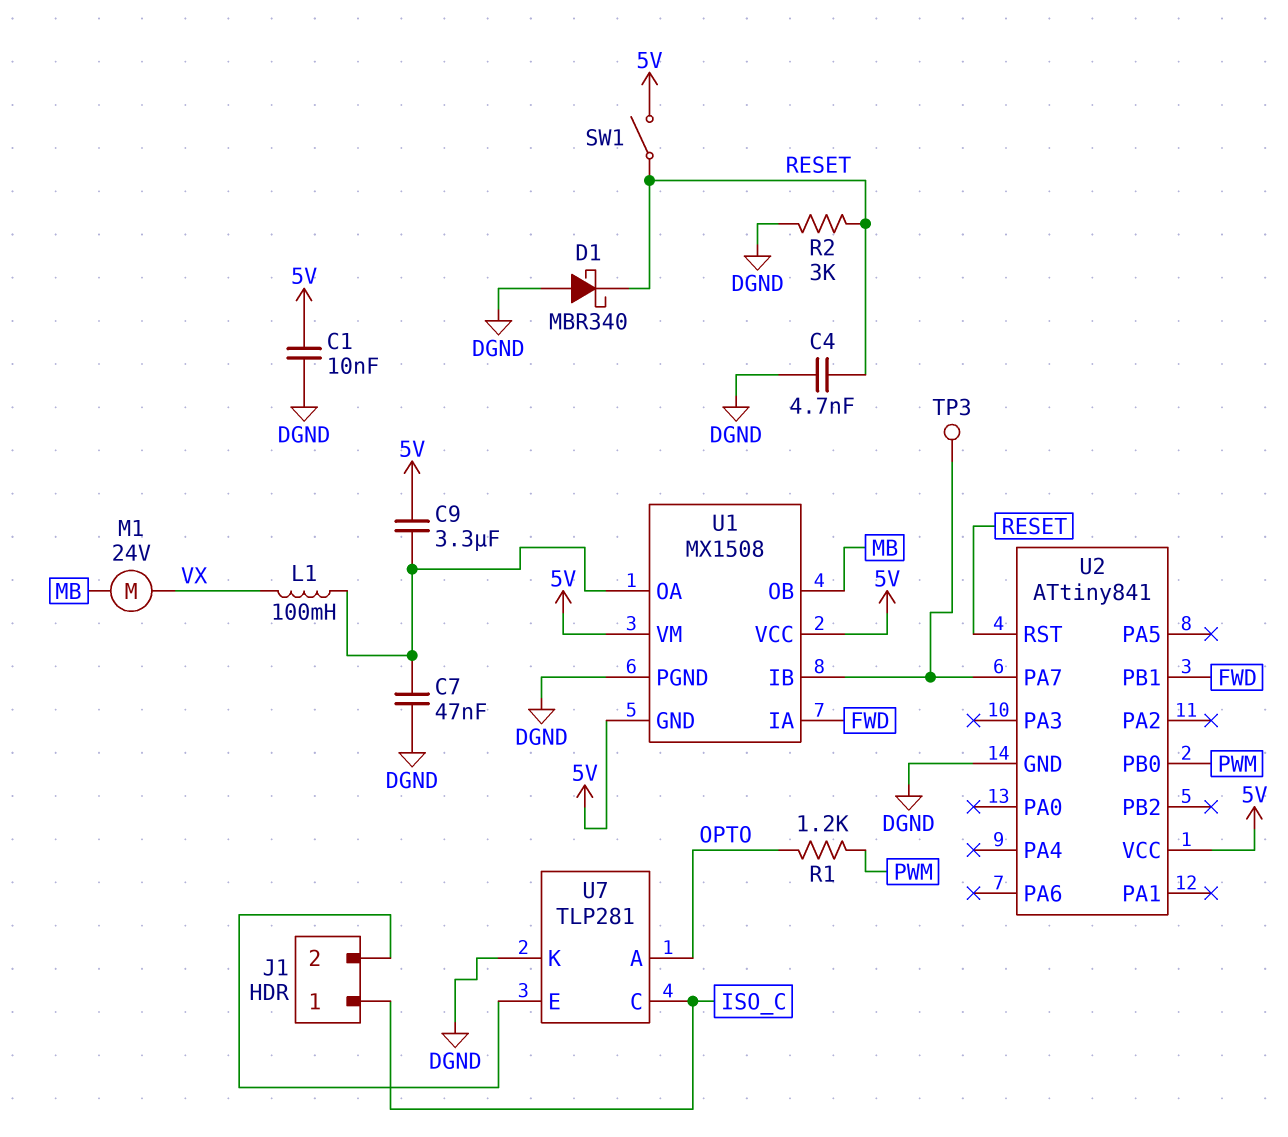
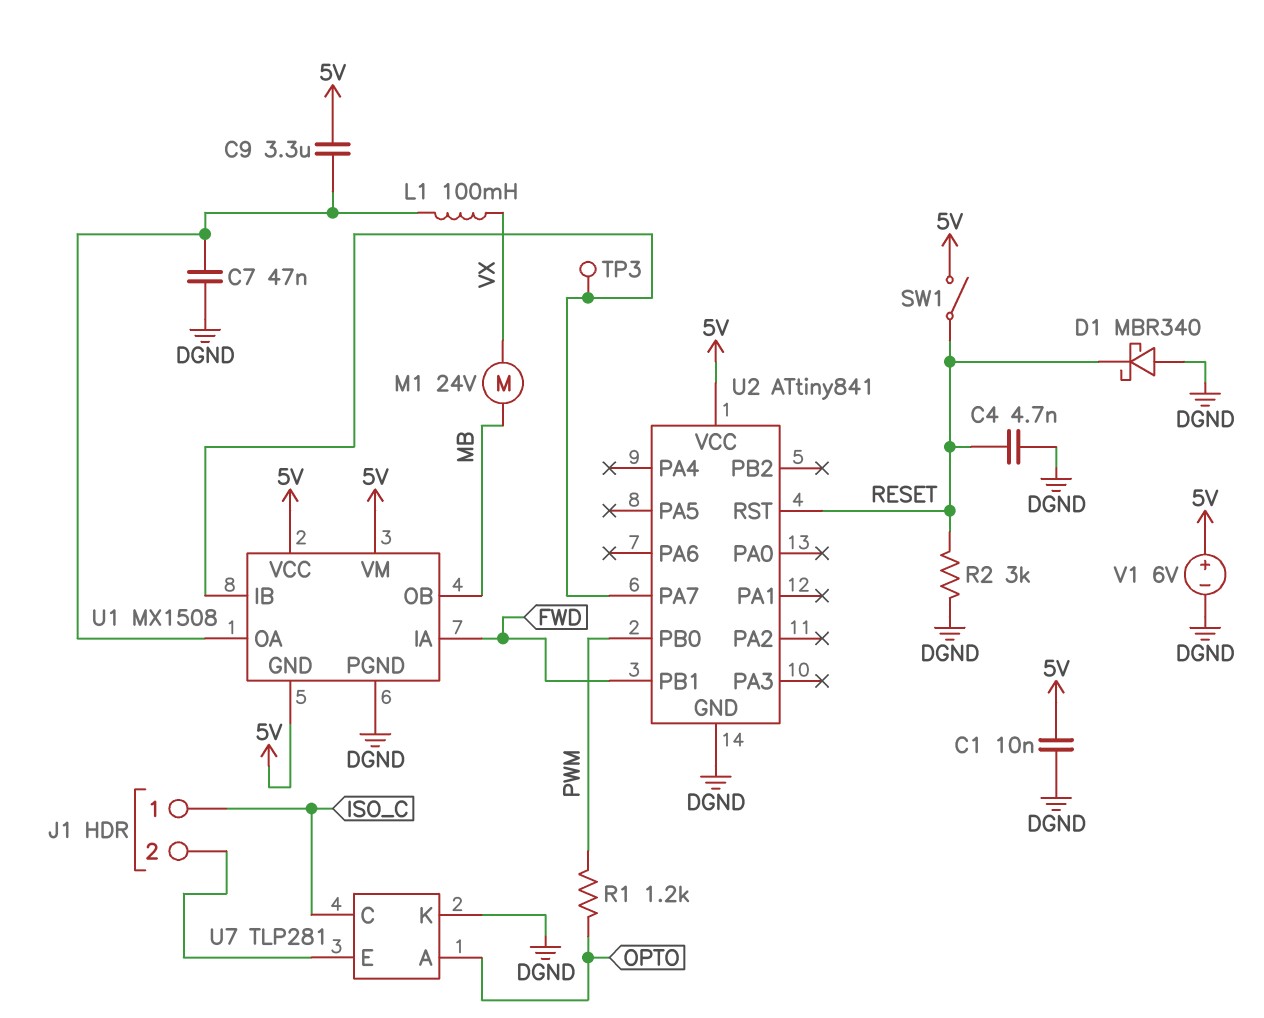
V1: none -> 6V (plus 5V, minus DGND)

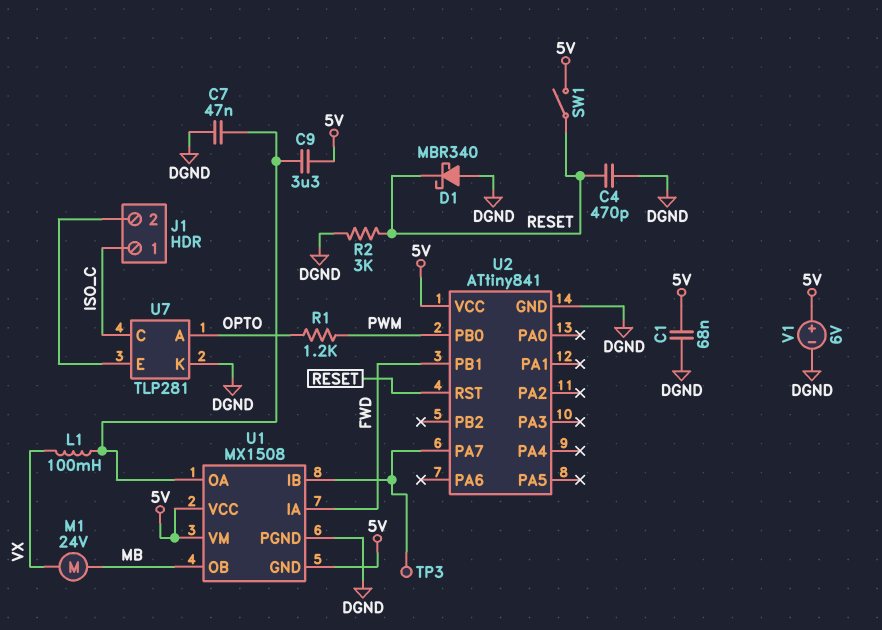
C1: 10nF (5V, DGND) -> 68nF (5V, DGND)
C4: 4.7nF (DGND, RESET) -> 470pF (DGND, RESET)

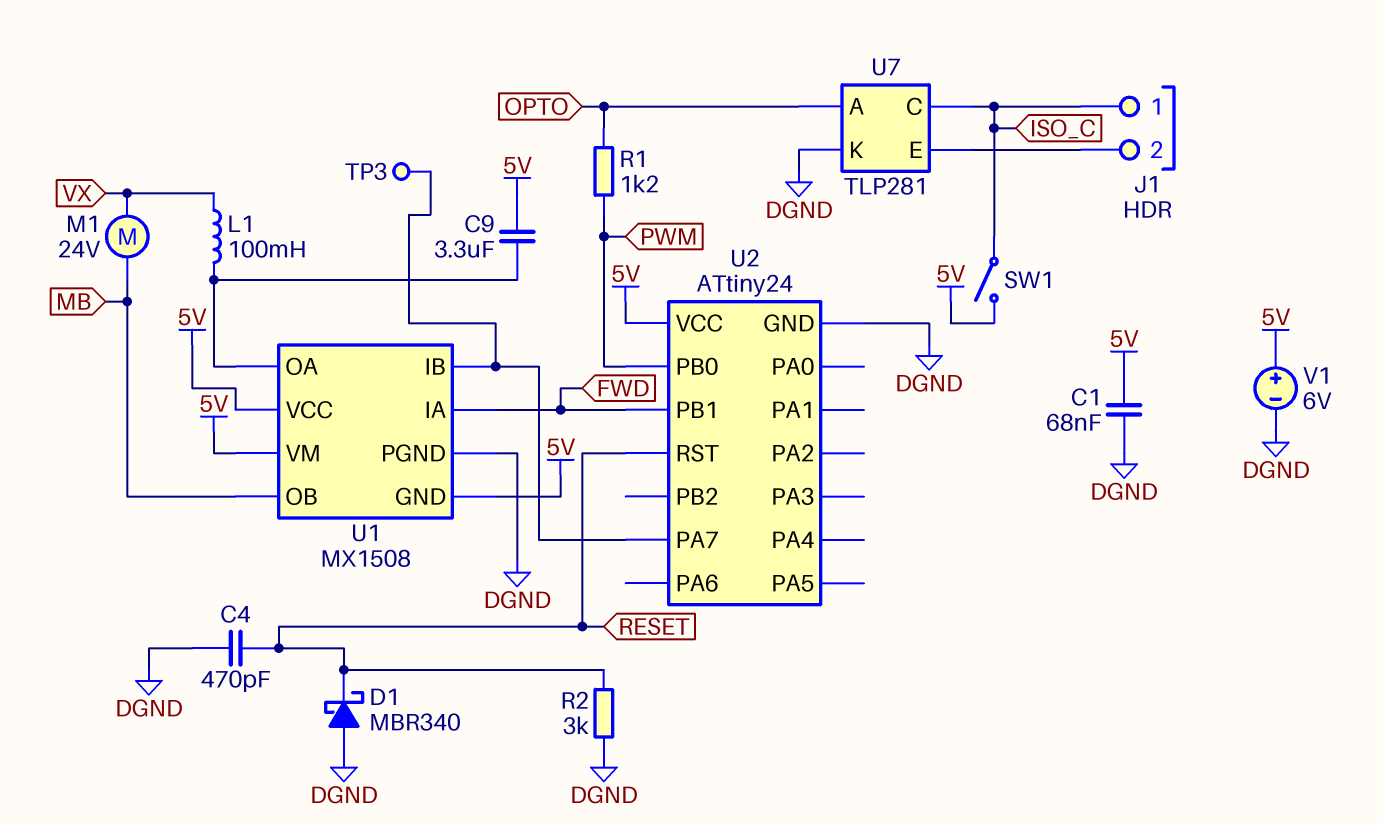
C7: 47nF (DGND, U1/OA) -> none
SW1: switch (5V, RESET) -> switch (5V, ISO_C)
U2: ATtiny841 -> ATtiny24

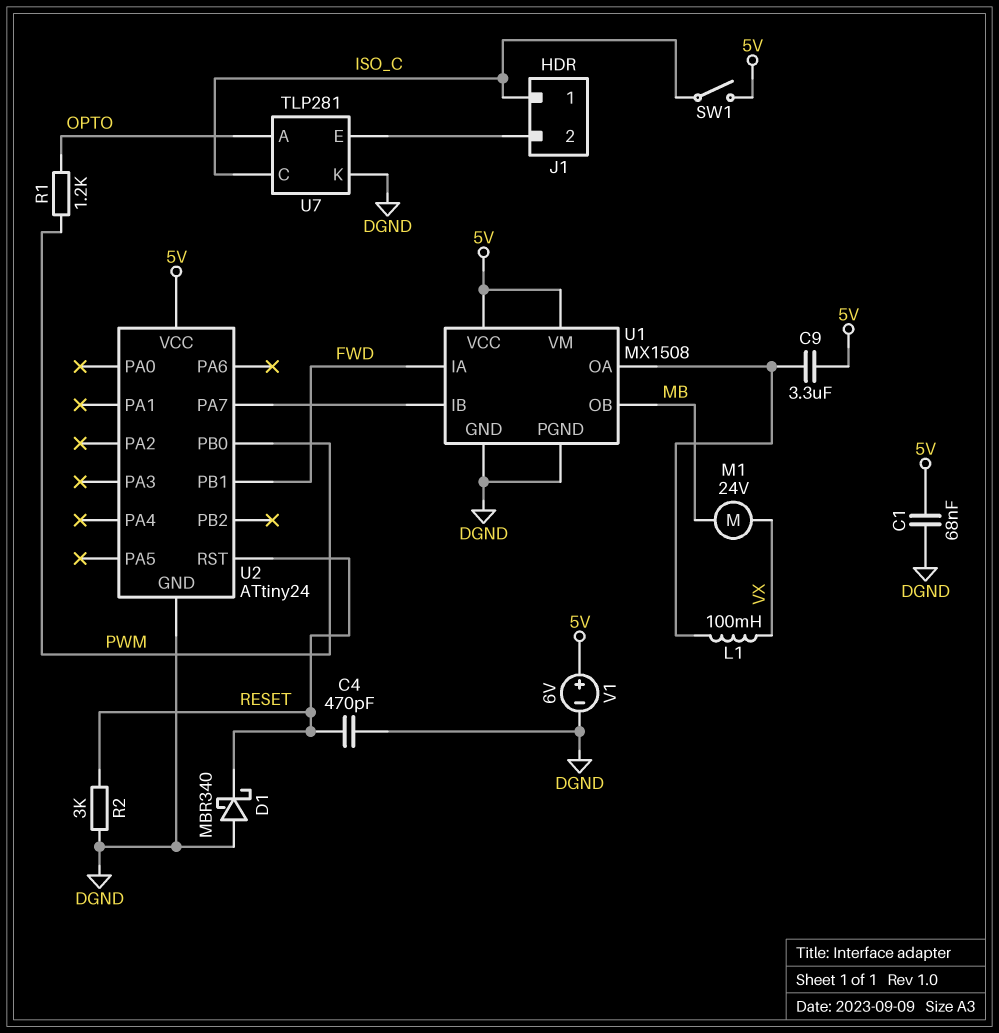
TP3: test point (U1/IB) -> none
U1 pin GND: 5V -> DGND

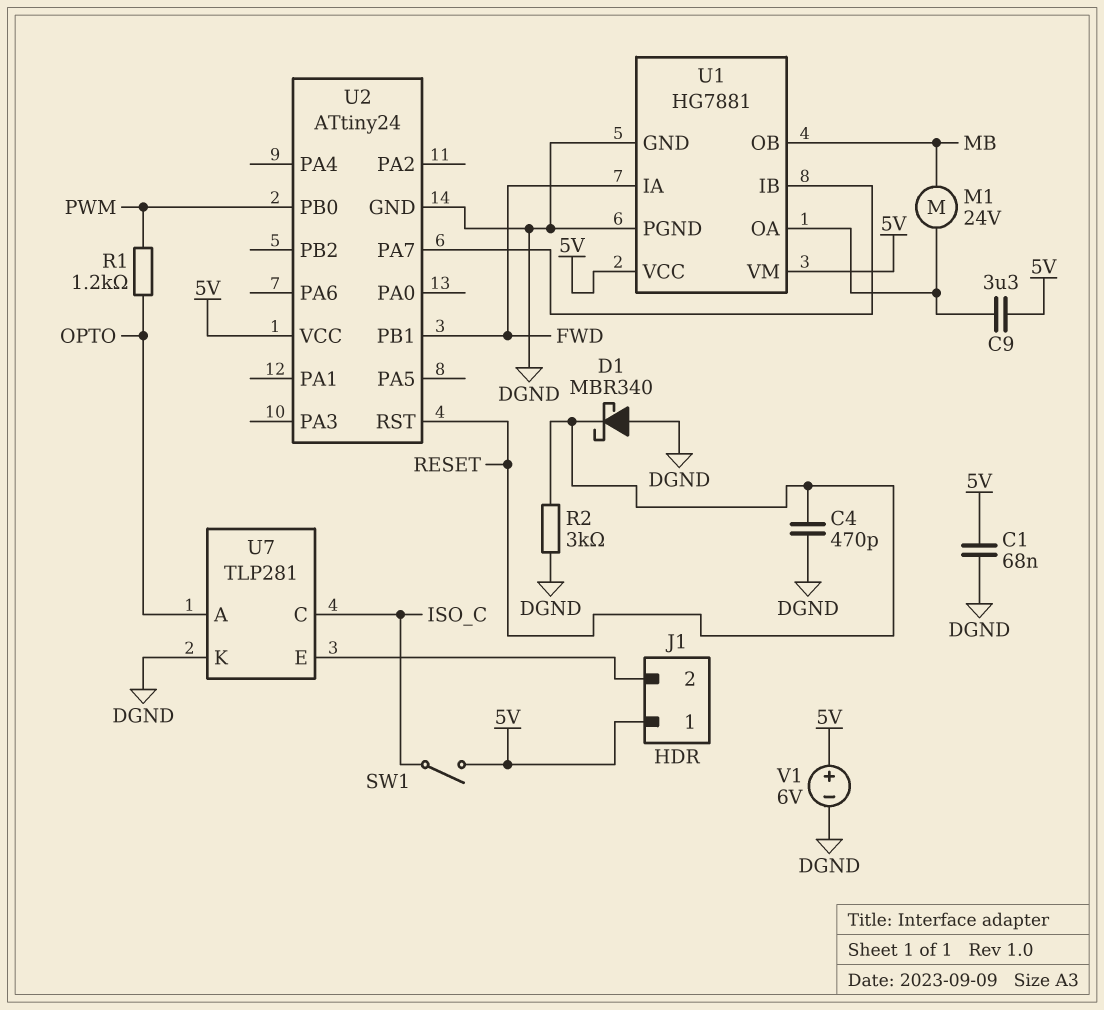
J1 pin 1: ISO_C -> 5V
L1: 100mH (U1/OA, VX) -> none
M1: motor 24V (MB, VX) -> motor 24V (MB, U1/OA)
U1: MX1508 -> HG7881

